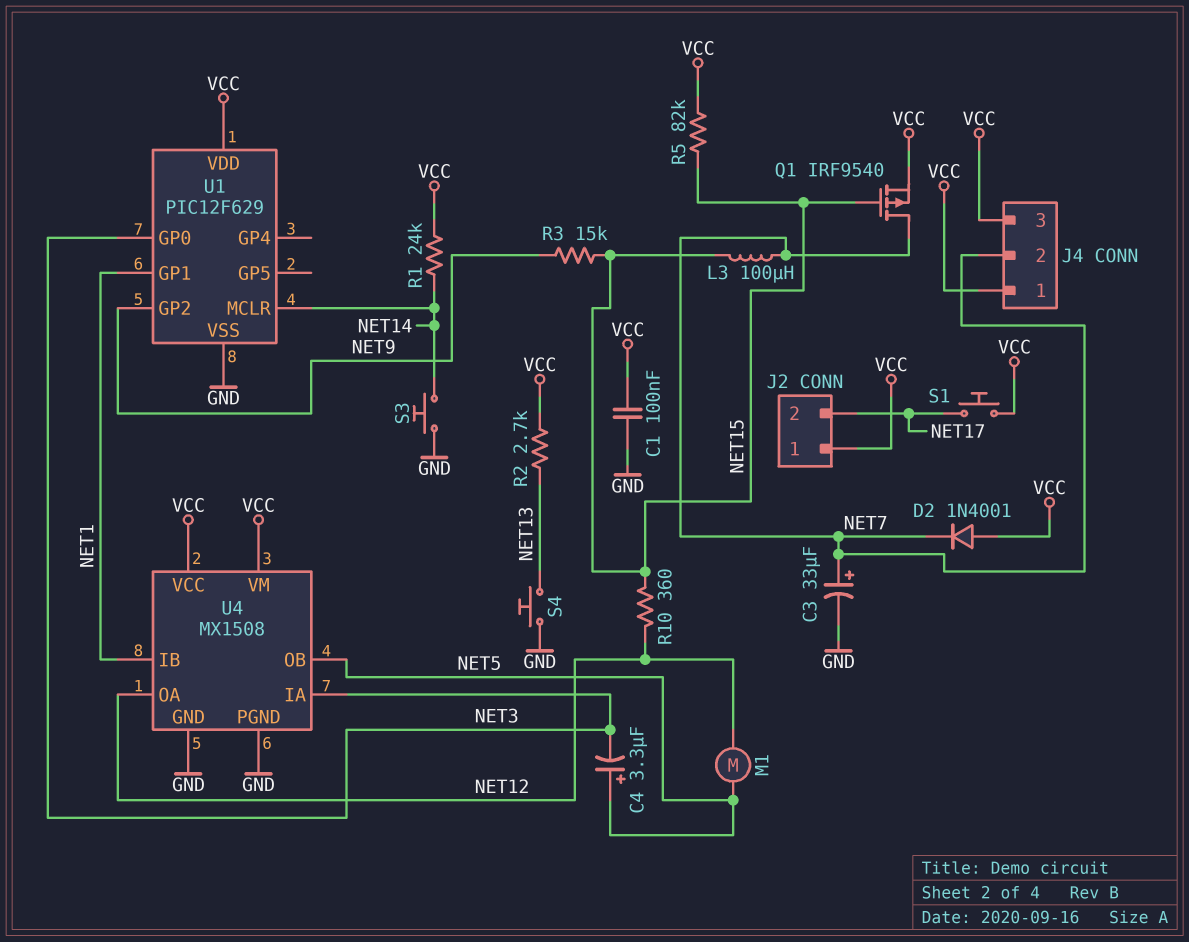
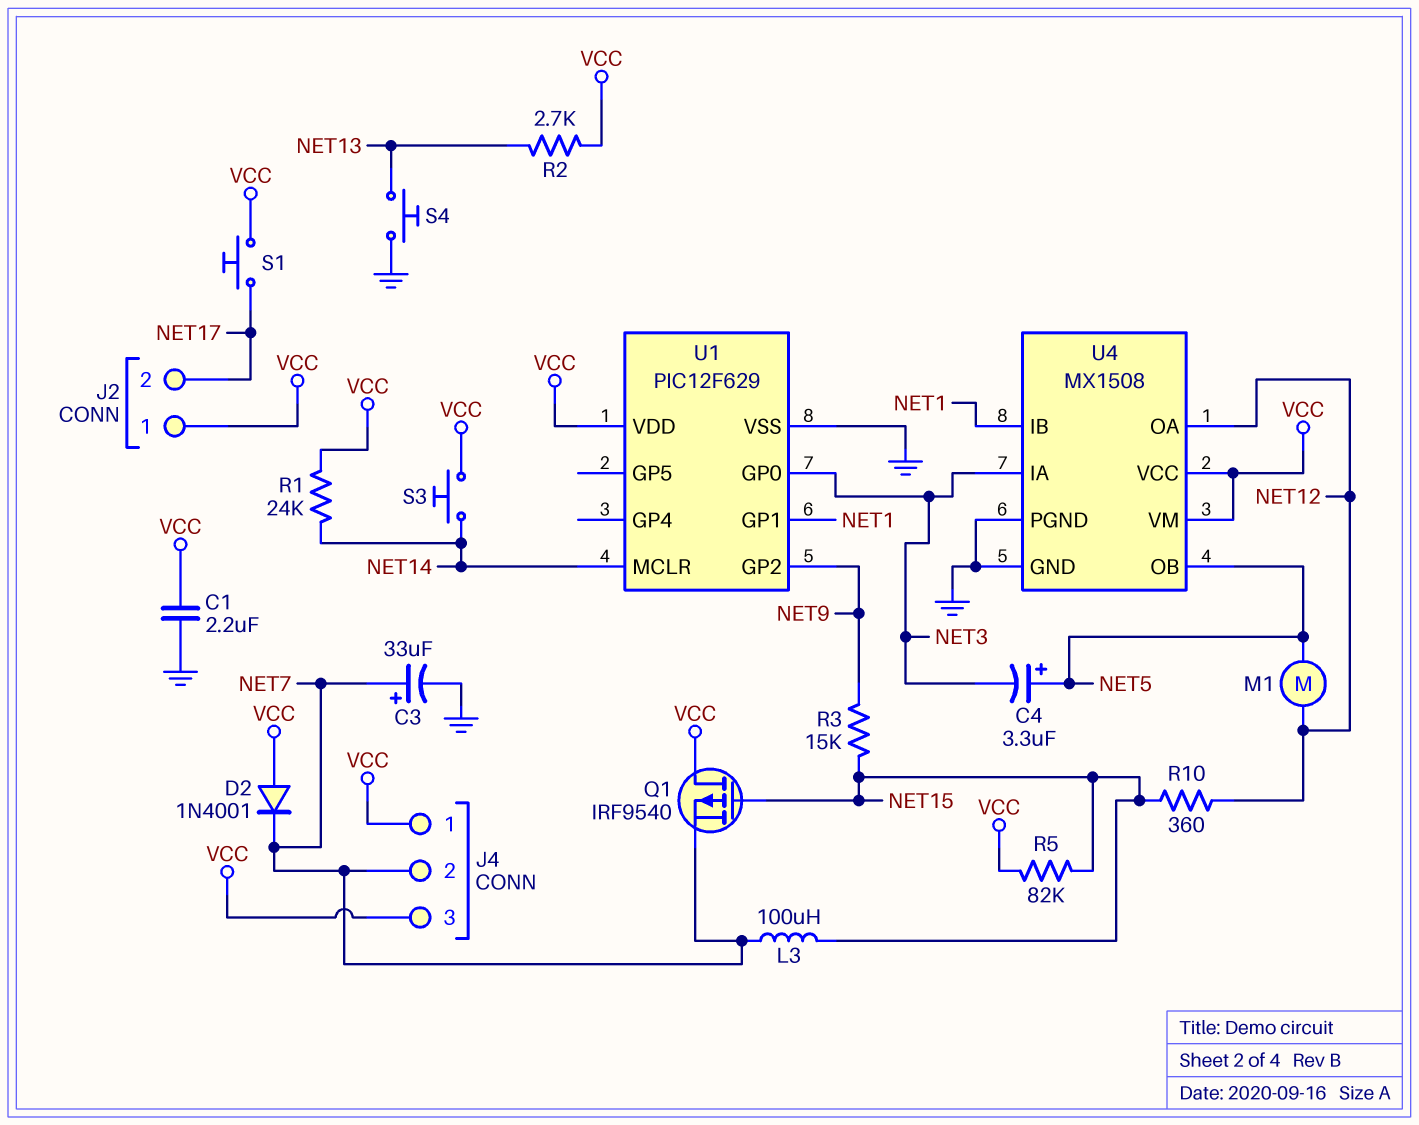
C1: 100nF (GND, VCC) -> 2.2uF (GND, VCC)
Q1: PMOS IRF9540 (G NET15, D NET7, S VCC) -> PMOS IRF9540 (G NET15, D VCC, S NET7)
S3: button (GND, NET14) -> button (NET14, VCC)

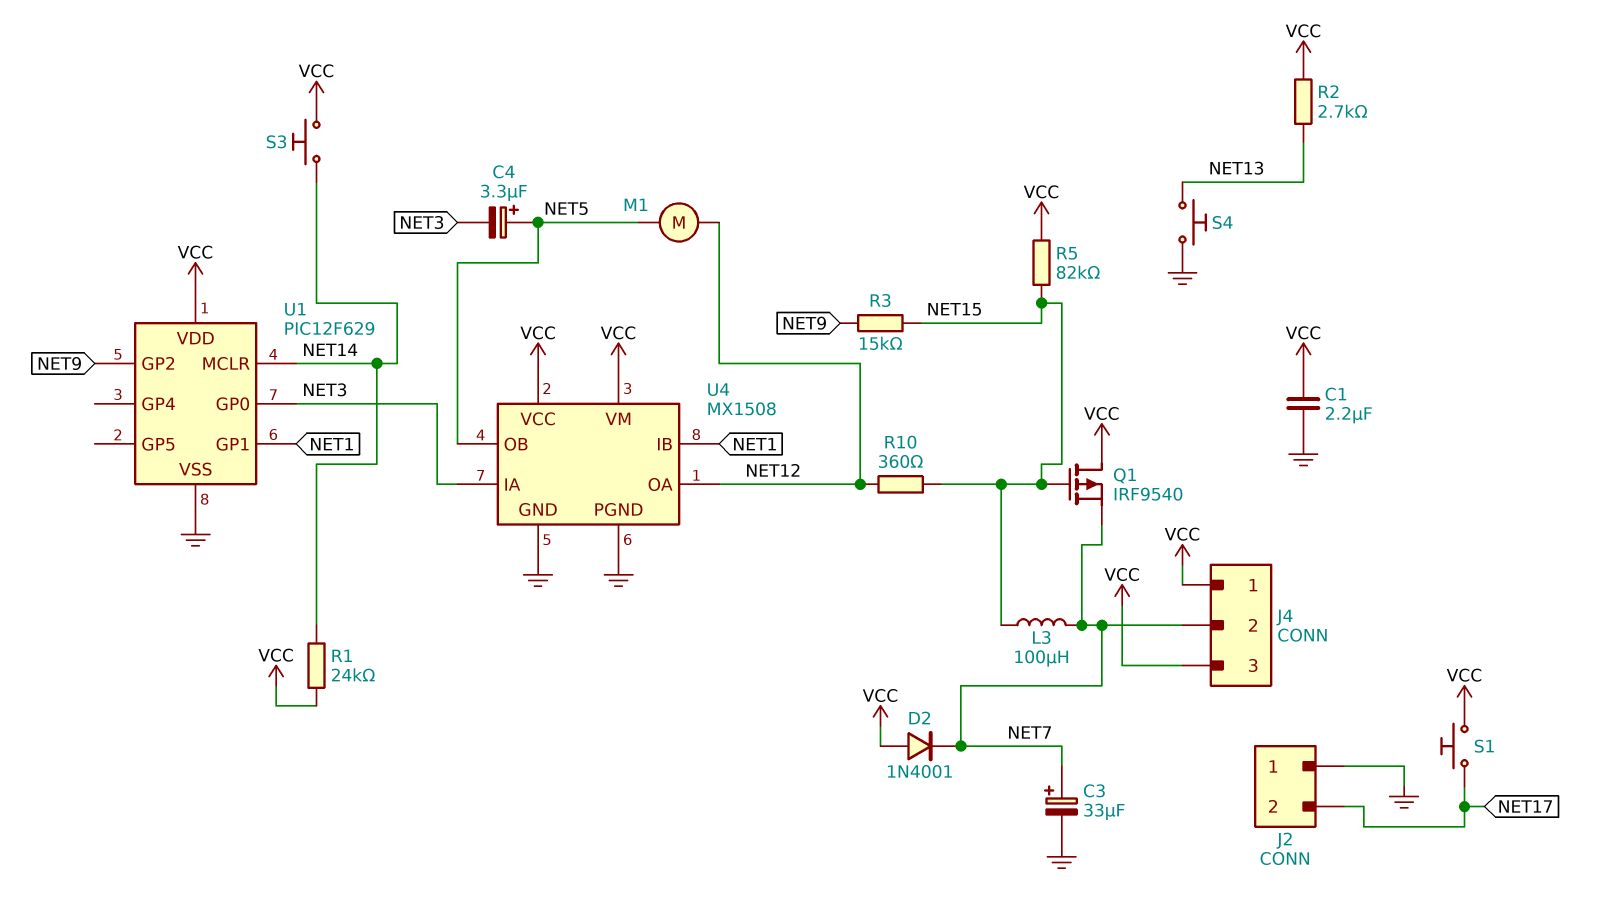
J2 pin 1: VCC -> GND

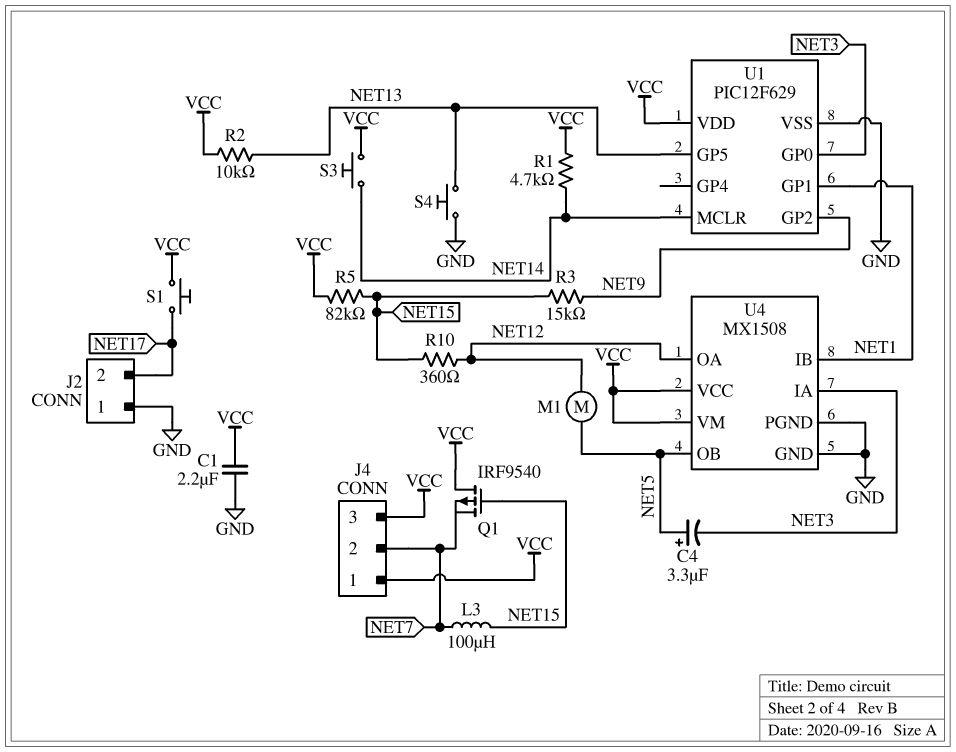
C3: 33uF (plus NET7, minus GND) -> none
D2: diode 1N4001 (A VCC, K NET7) -> none
R1: 24k (NET14, VCC) -> 4.7k (NET14, VCC)
R2: 2.7k (NET13, VCC) -> 10k (NET13, VCC)
U1 pin GP5: none -> NET13

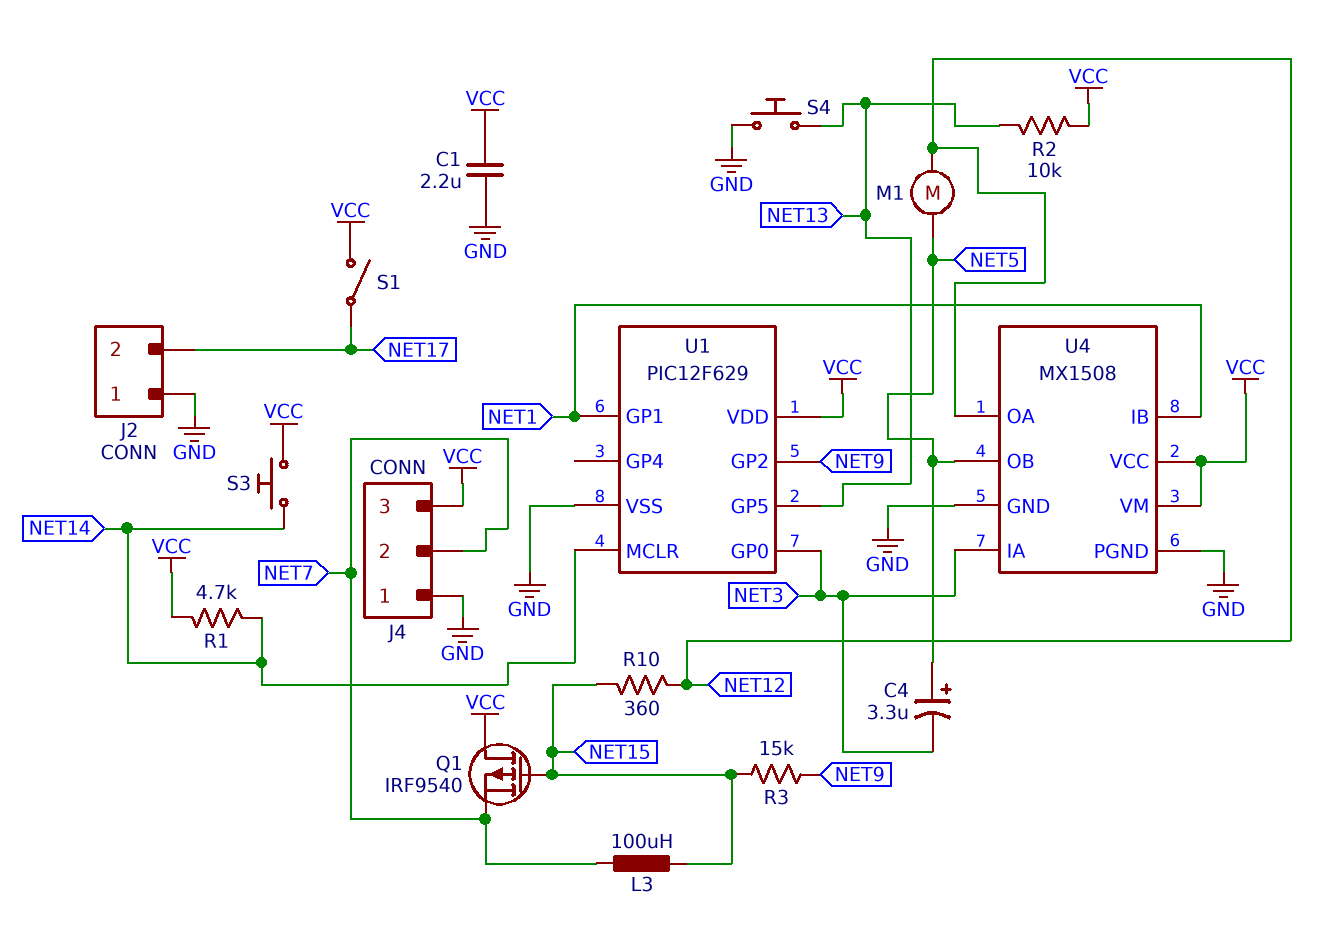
J4 pin 1: VCC -> GND
R5: 82k (NET15, VCC) -> none
S1: button (NET17, VCC) -> switch (NET17, VCC)

